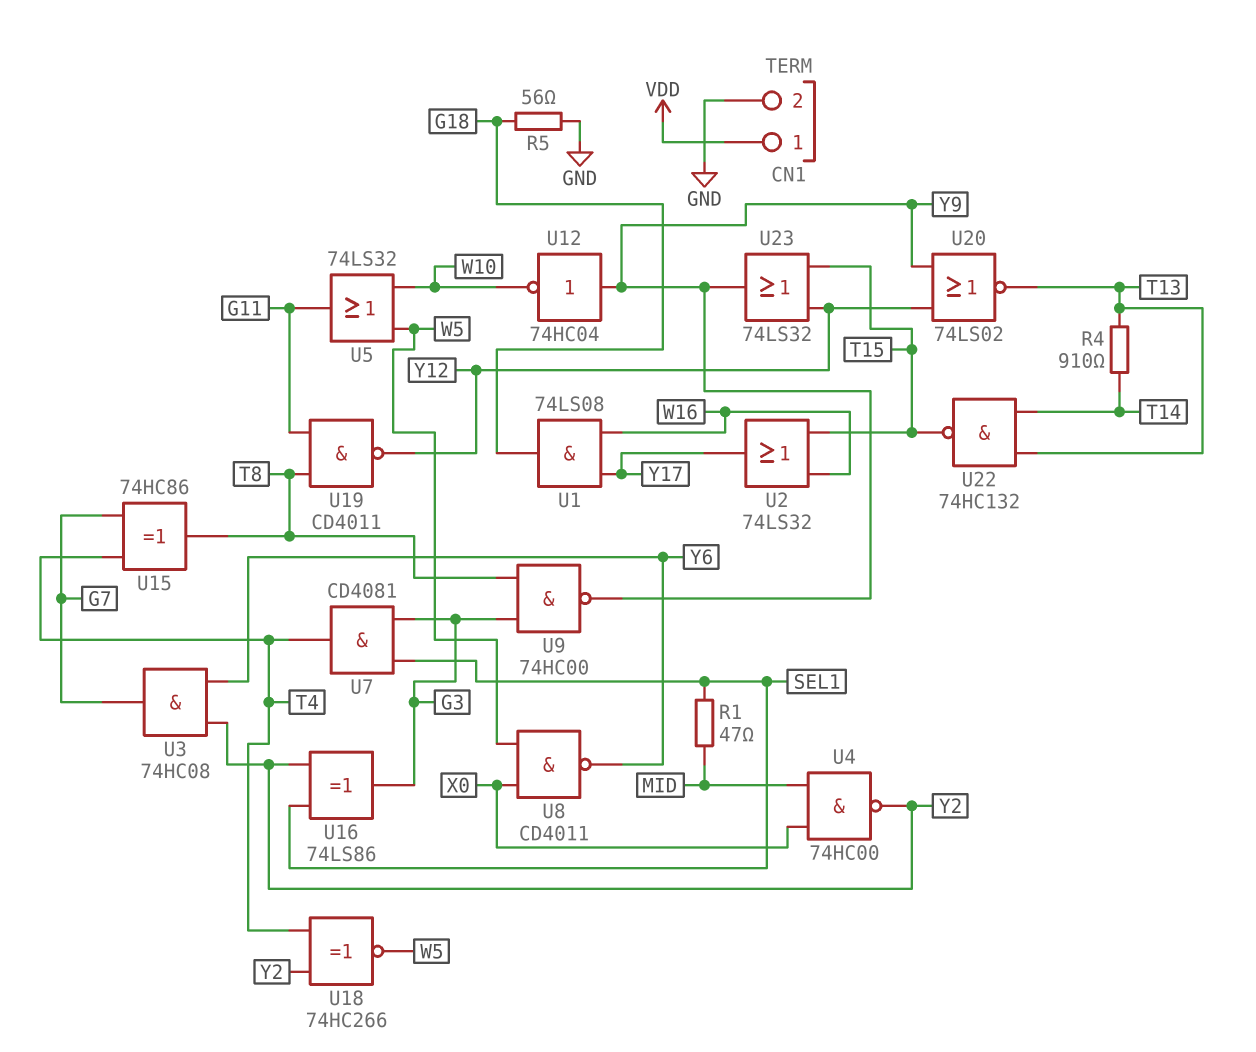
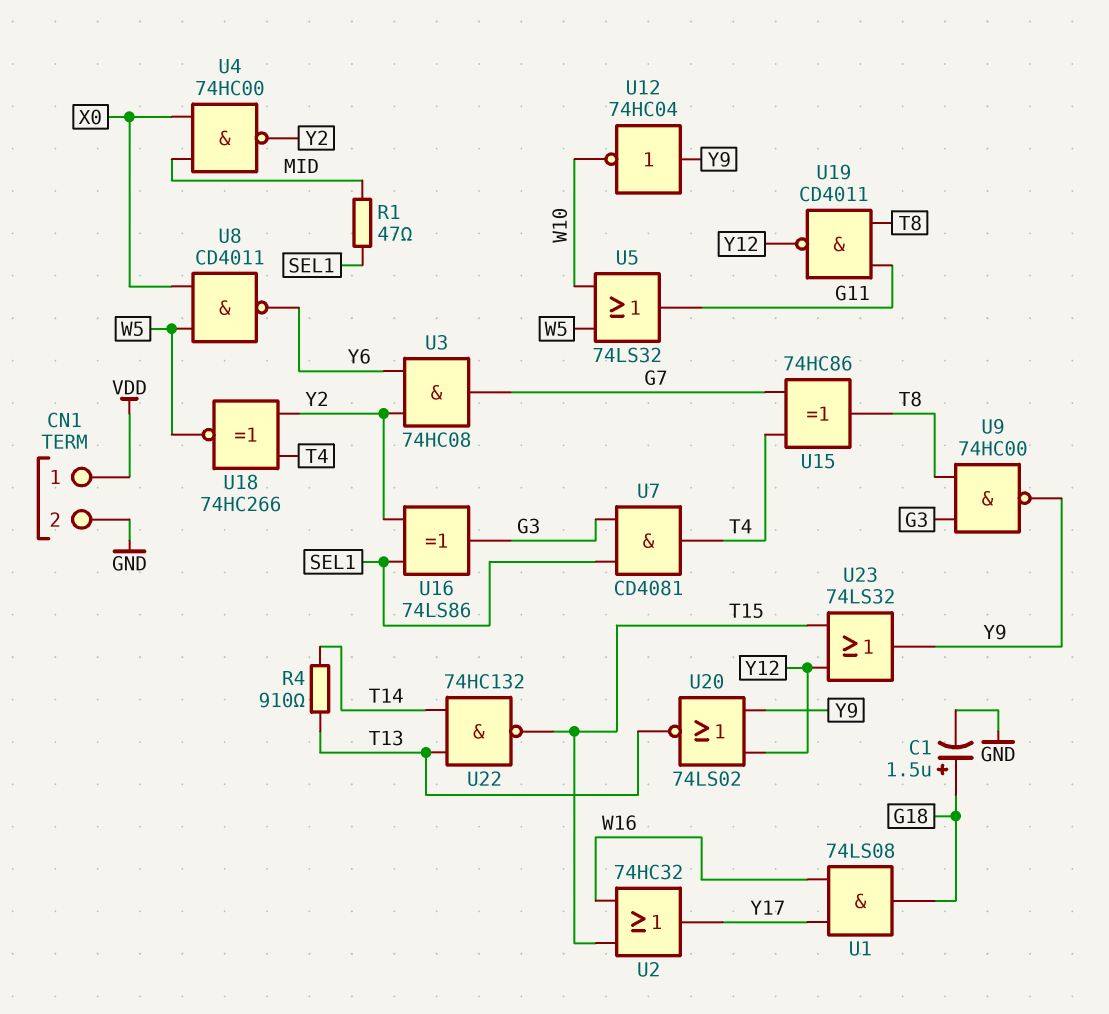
C1: none -> 1.5uF (plus G18, minus GND)
R5: 56 (G18, GND) -> none
U2: OR 74LS32 (in T15, in W16, out Y17) -> OR 74HC32 (in T15, in W16, out Y17)

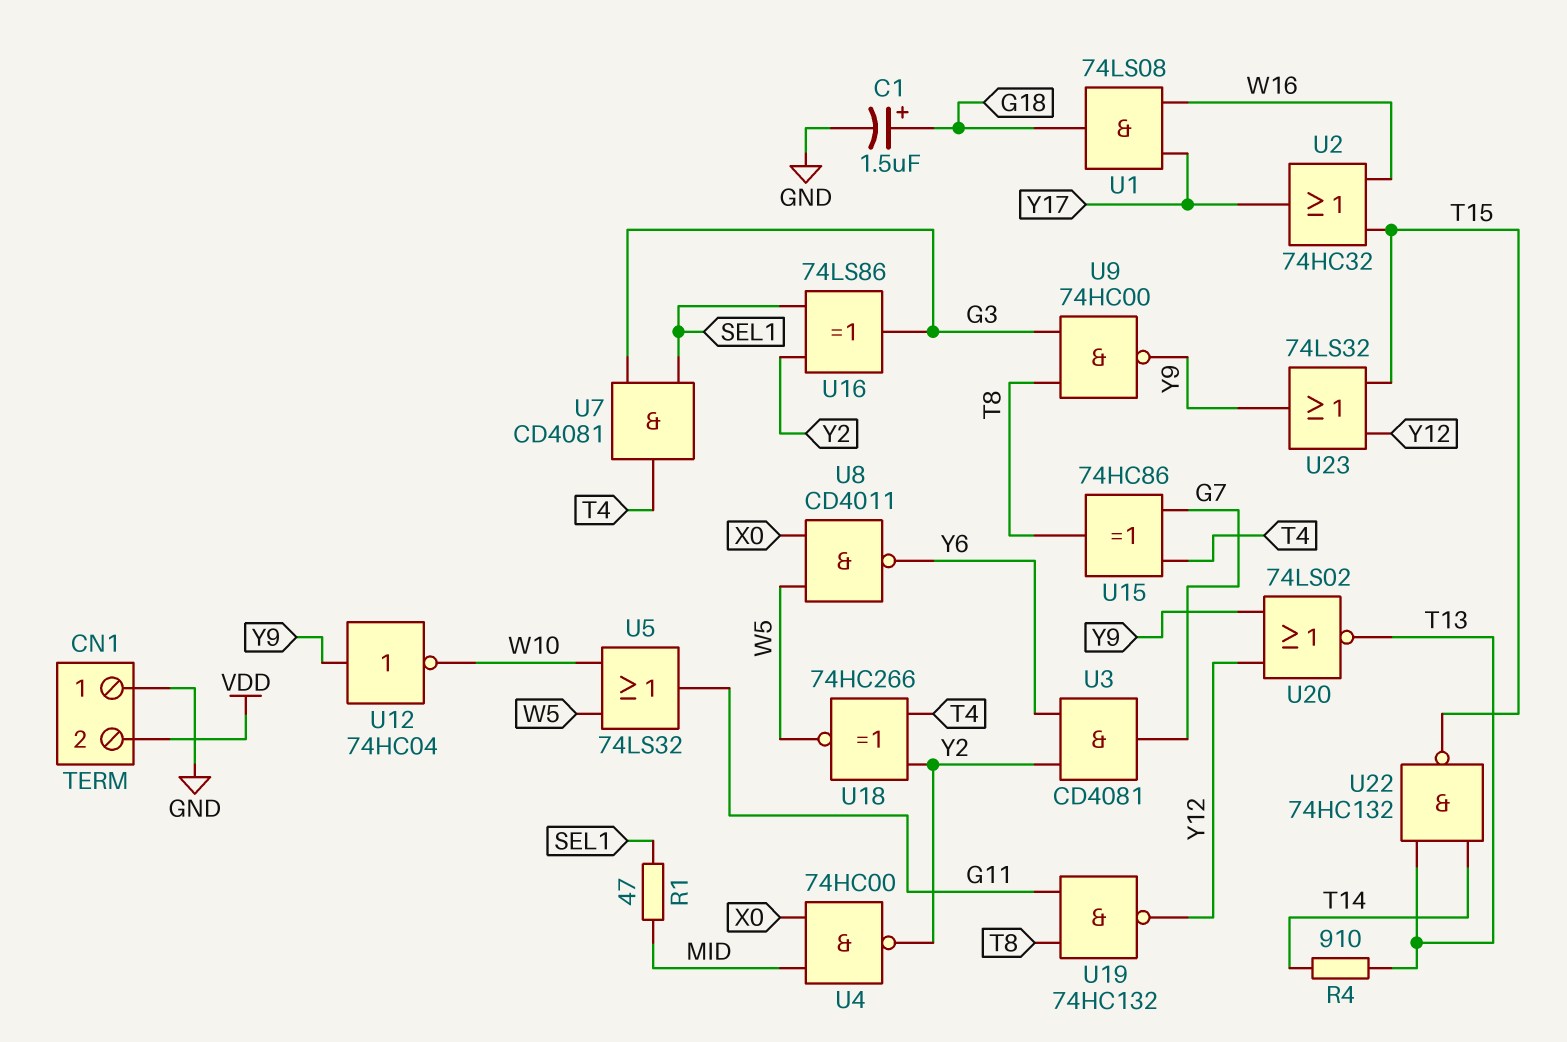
CN1 pin 1: VDD -> GND
CN1 pin 2: GND -> VDD
U3: AND 74HC08 (in Y2, in Y6, out G7) -> AND CD4081 (in Y2, in Y6, out G7)
U19: NAND CD4011 (in G11, in T8, out Y12) -> NAND 74HC132 (in G11, in T8, out Y12)

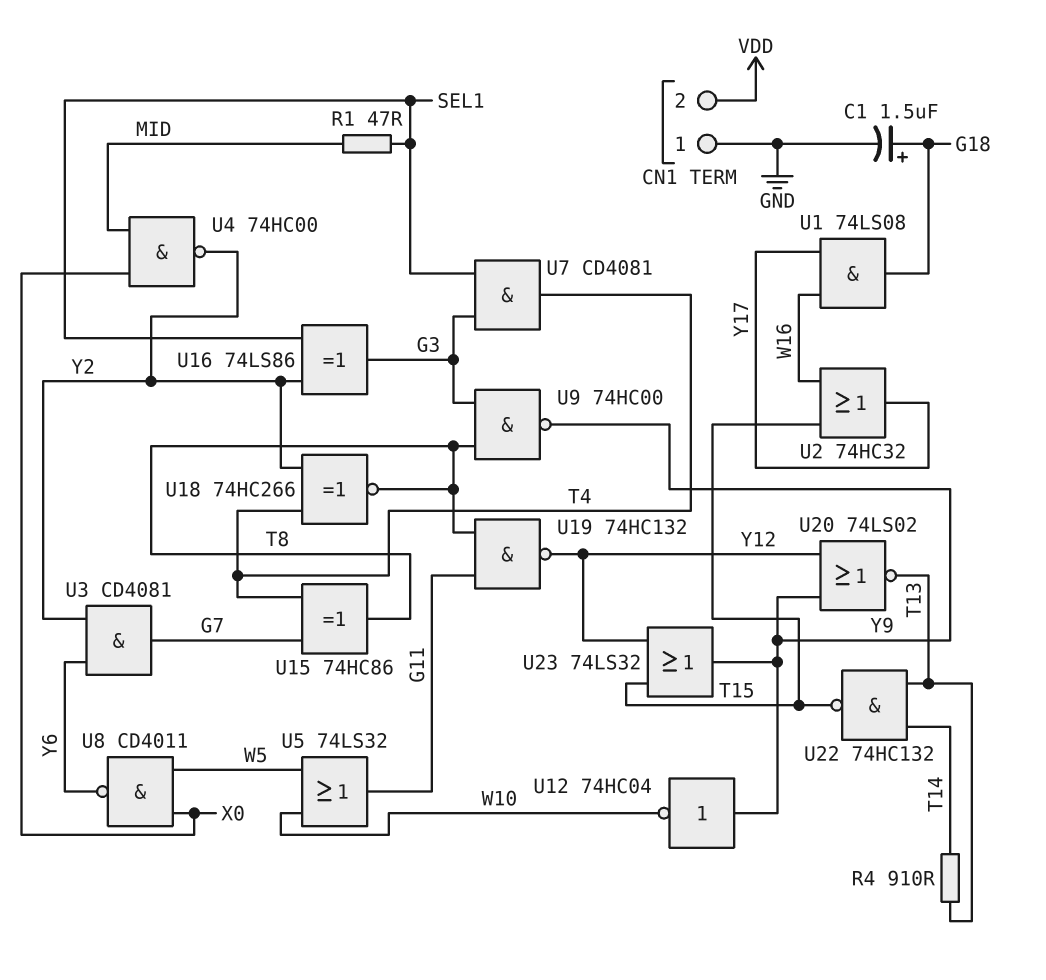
U18: XNOR 74HC266 (in T4, in Y2, out W5) -> XNOR 74HC266 (in T4, in Y2, out T8)

